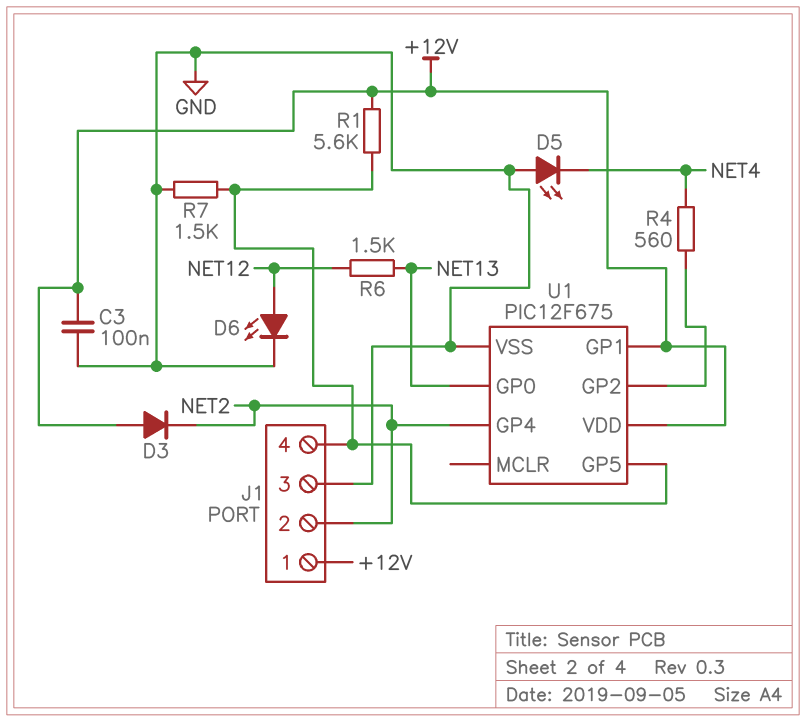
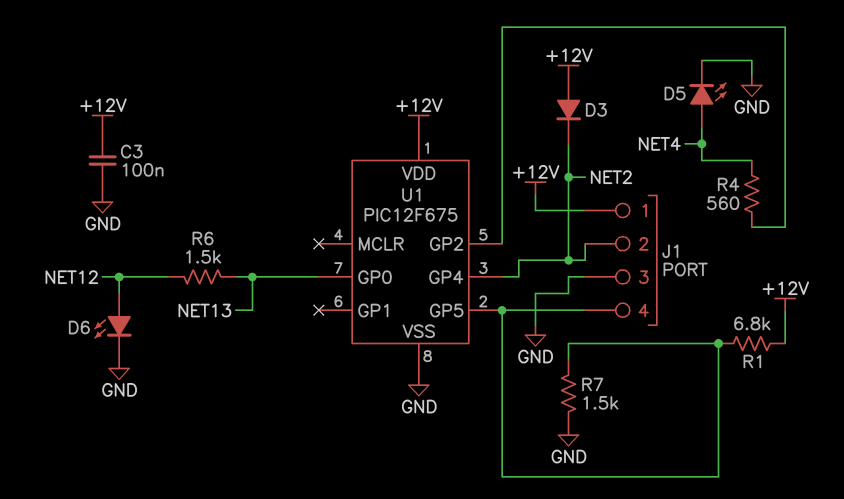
D5: LED (A GND, K NET4) -> LED (A NET4, K GND)
R1: 5.6k (+12V, J1/4) -> 6.8k (+12V, J1/4)
U1 pin GP1: +12V -> none

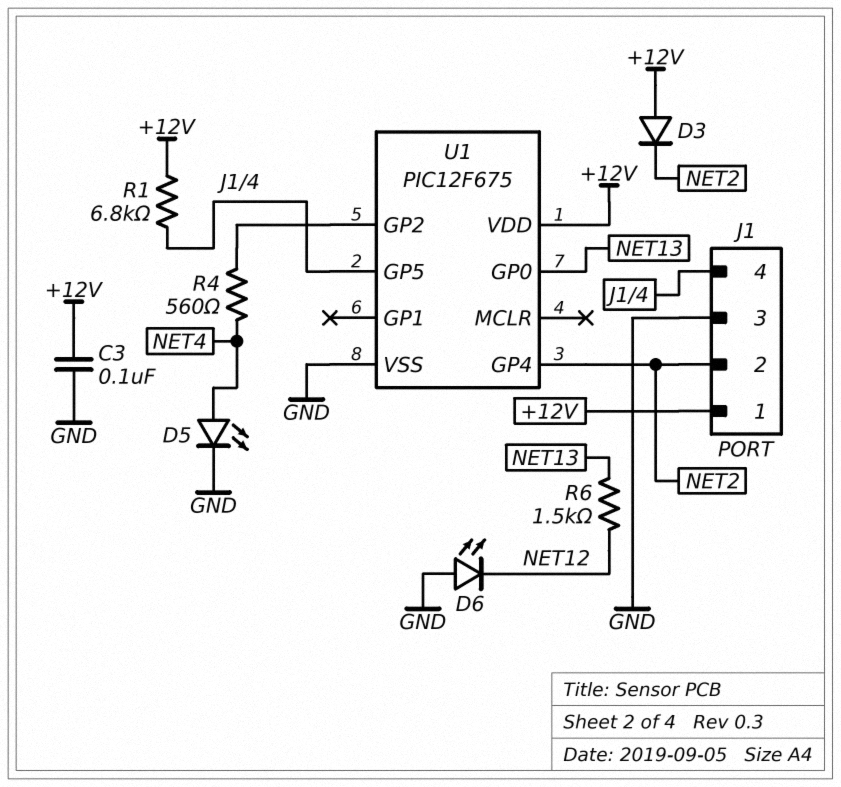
D6: LED (A NET12, K GND) -> LED (A GND, K NET12)
R7: 1.5k (GND, J1/4) -> none

